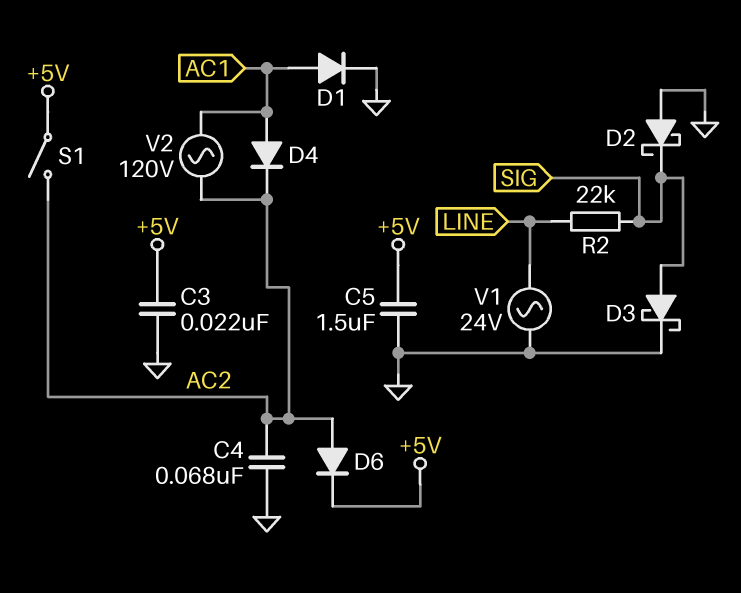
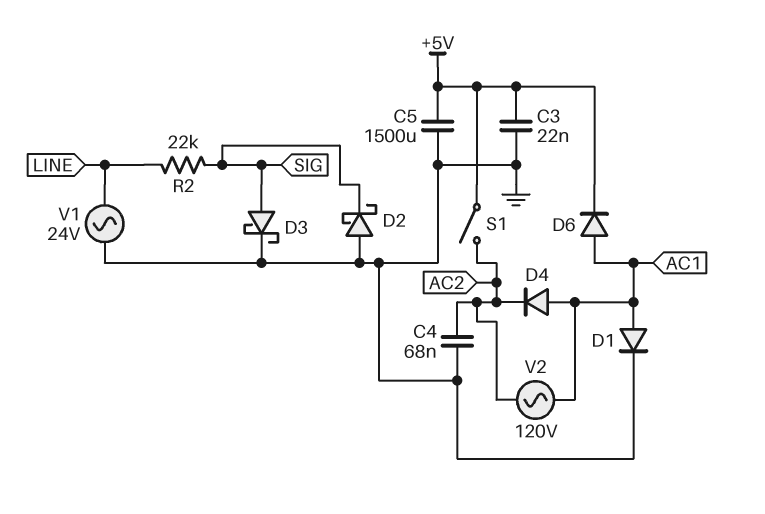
C5: 1.5uF (+5V, GND) -> 1500uF (+5V, GND)
D6: diode (A AC2, K +5V) -> diode (A AC1, K +5V)

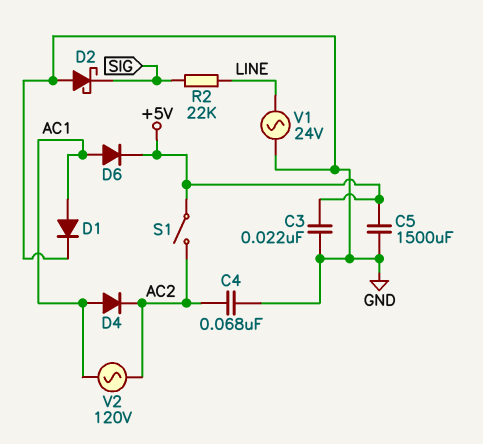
D3: schottky (A SIG, K GND) -> none

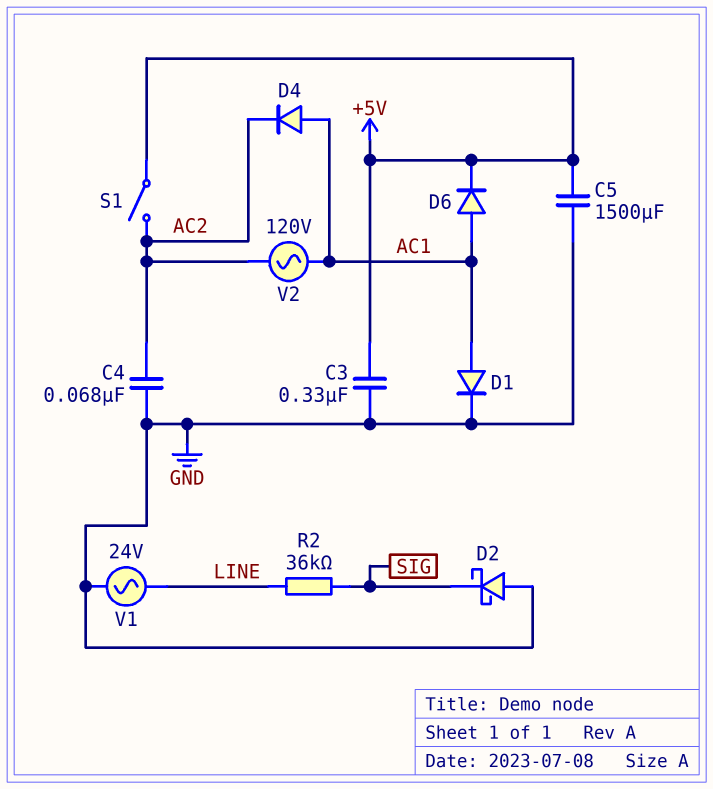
C3: 22nF (+5V, GND) -> 330nF (+5V, GND)
R2: 22k (LINE, SIG) -> 36k (LINE, SIG)

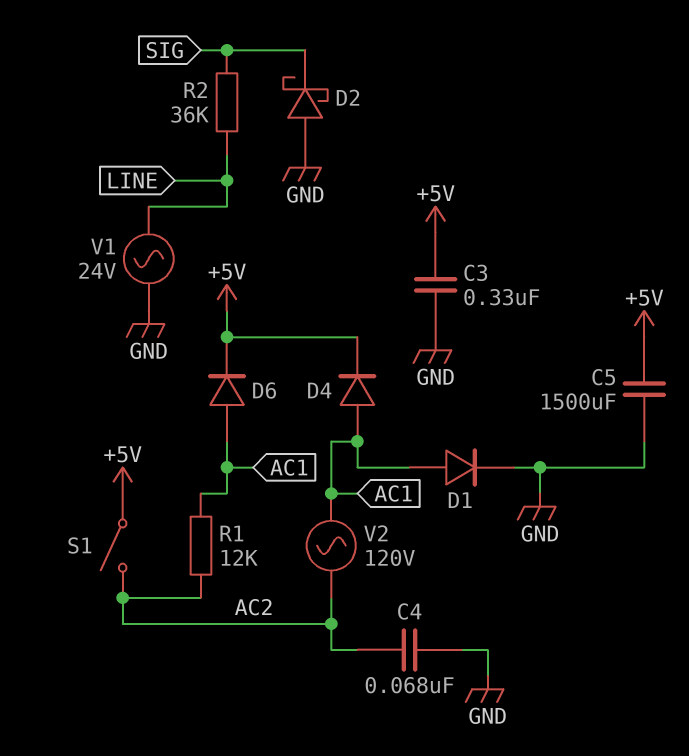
D4: diode (A AC1, K AC2) -> diode (A AC1, K +5V)
R1: none -> 12k (AC1, AC2)

